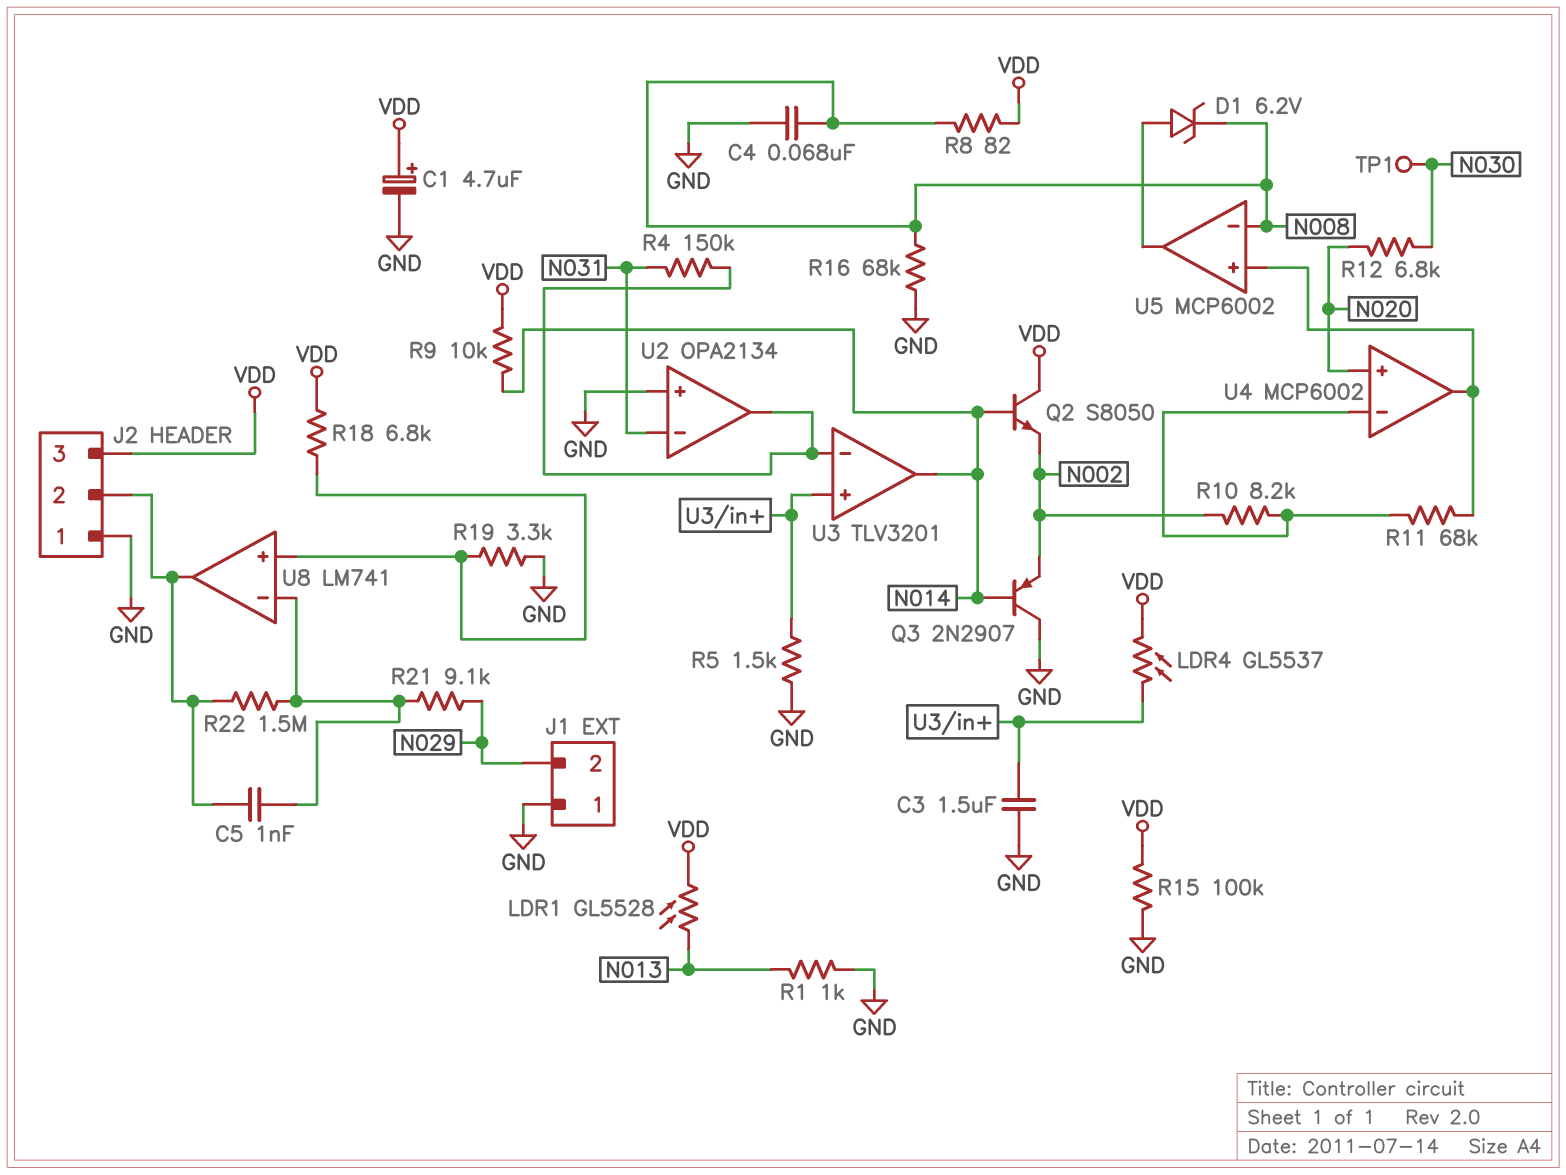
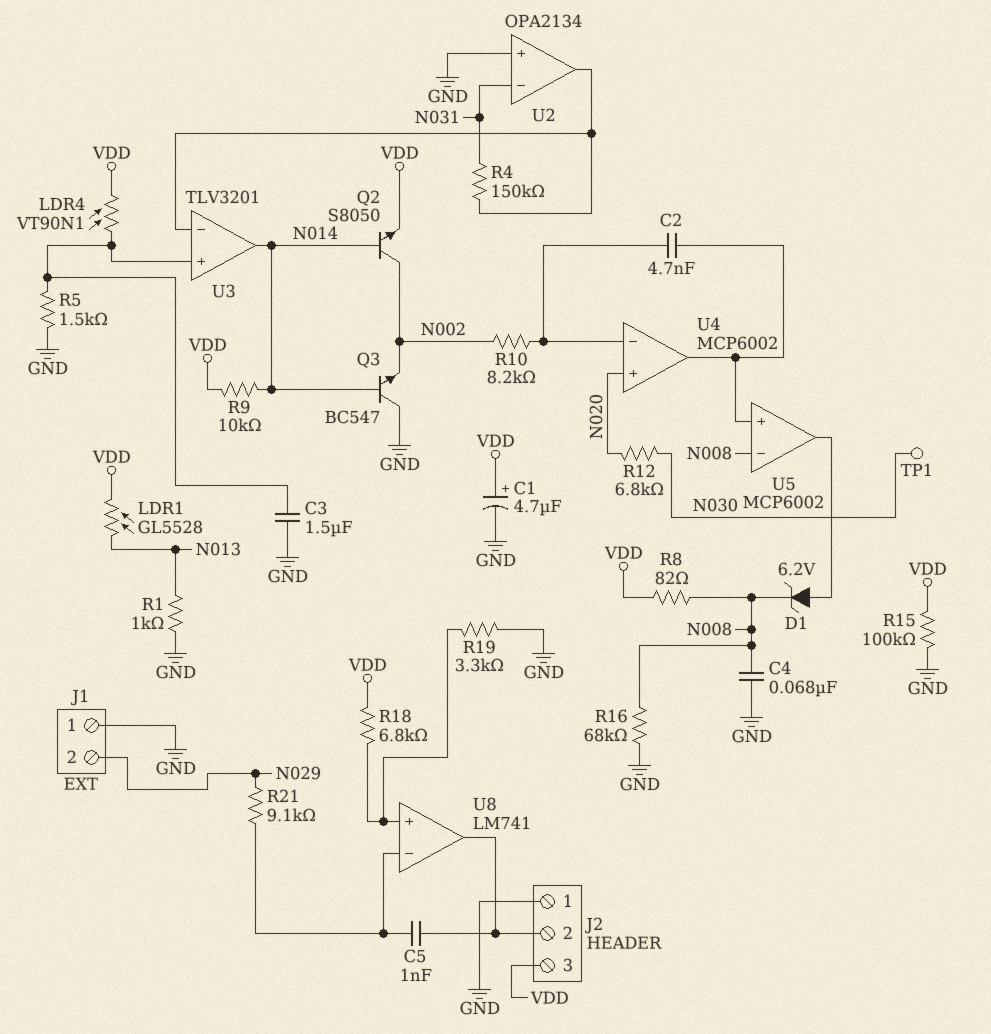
C2: none -> 4.7nF (U4/in-, U4/out)
LDR4: GL5537 (U3/in+, VDD) -> VT90N1 (U3/in+, VDD)
Q2: NPN S8050 (B N014, C VDD, E N002) -> NPN S8050 (B N014, C N002, E VDD)
Q3: PNP 2N2907 (B N014, C GND, E N002) -> NPN BC547 (B N014, C GND, E N002)
R11: 68k (U4/in-, U4/out) -> none
R22: 1.5M (J2/2, U8/in-) -> none

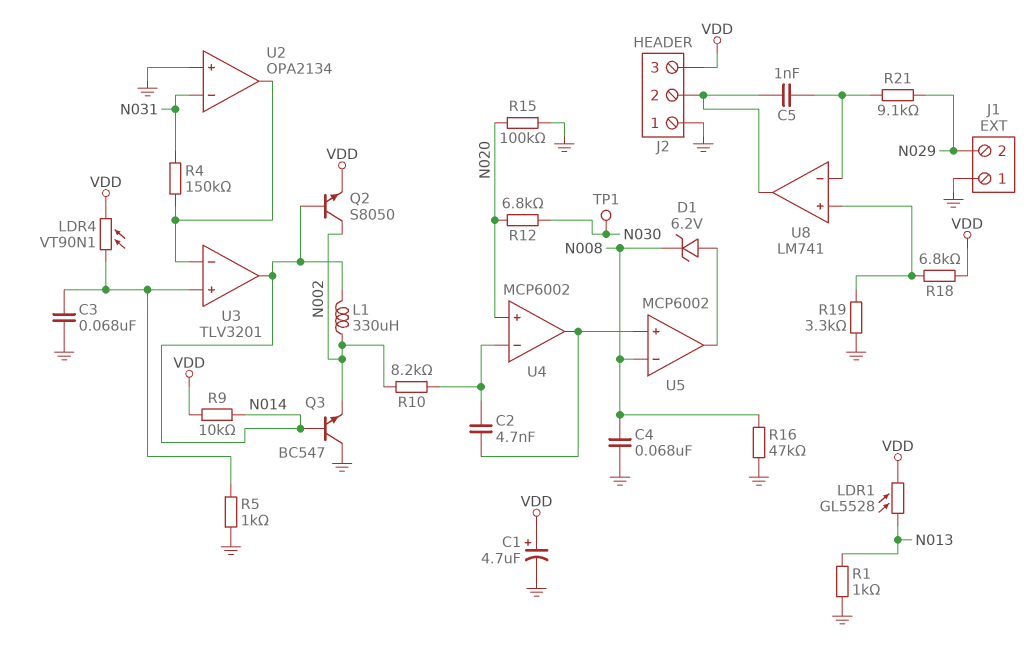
C3: 1.5uF (GND, U3/in+) -> 68nF (GND, U3/in+)
L1: none -> 330uH (N002, N014)
R5: 1.5k (GND, U3/in+) -> 1k (GND, U3/in+)
R8: 82 (N008, VDD) -> none
R15: 100k (GND, VDD) -> 100k (GND, N020)
R16: 68k (GND, N008) -> 47k (GND, N008)

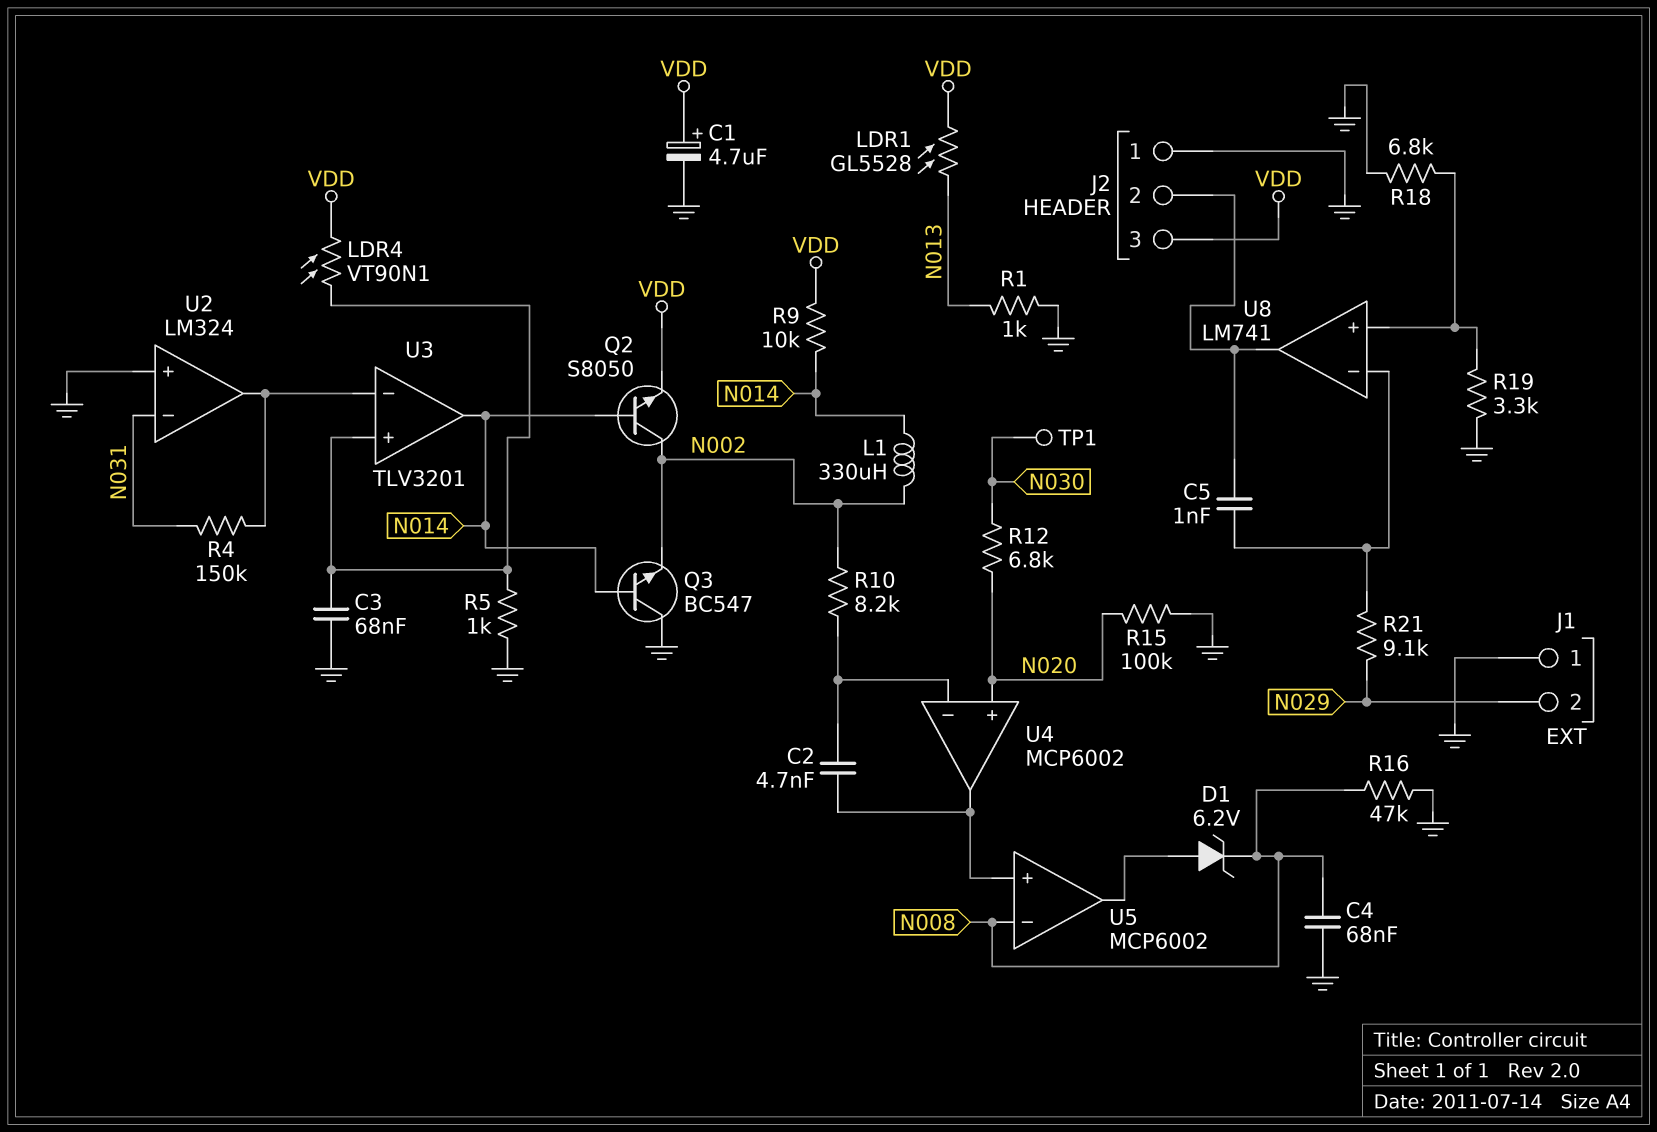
R18: 6.8k (U8/in+, VDD) -> 6.8k (GND, U8/in+)
U2: OPA2134 -> LM324

